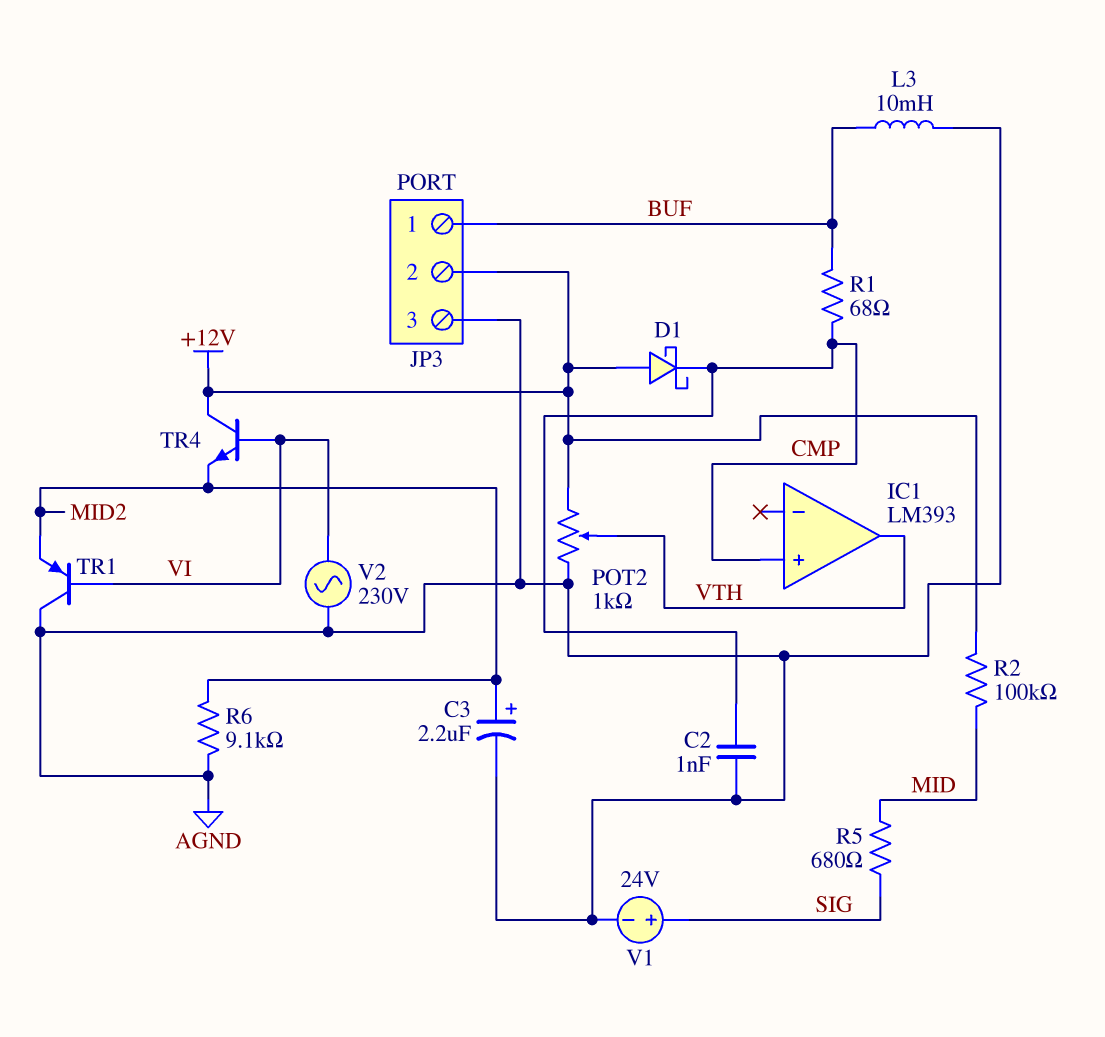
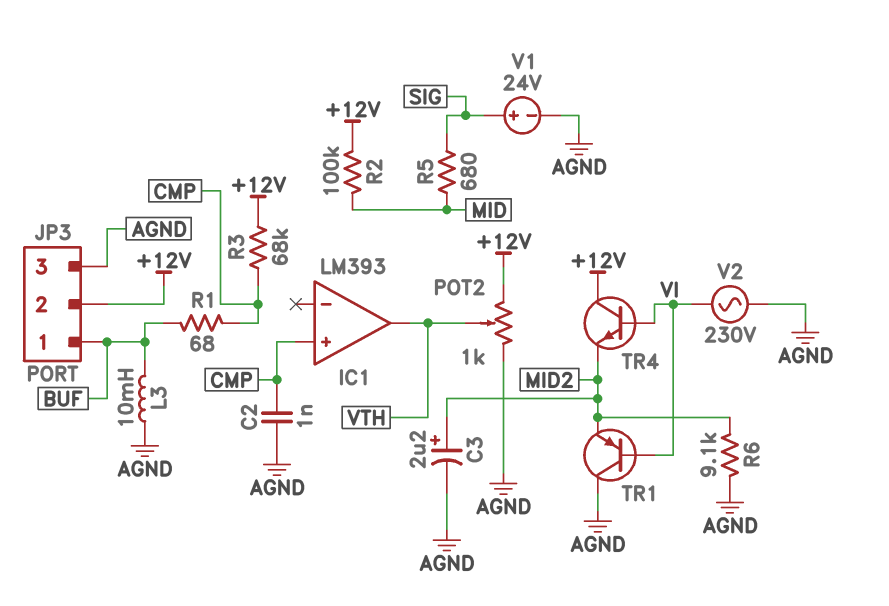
D1: schottky (A +12V, K CMP) -> none
R3: none -> 68k (+12V, CMP)

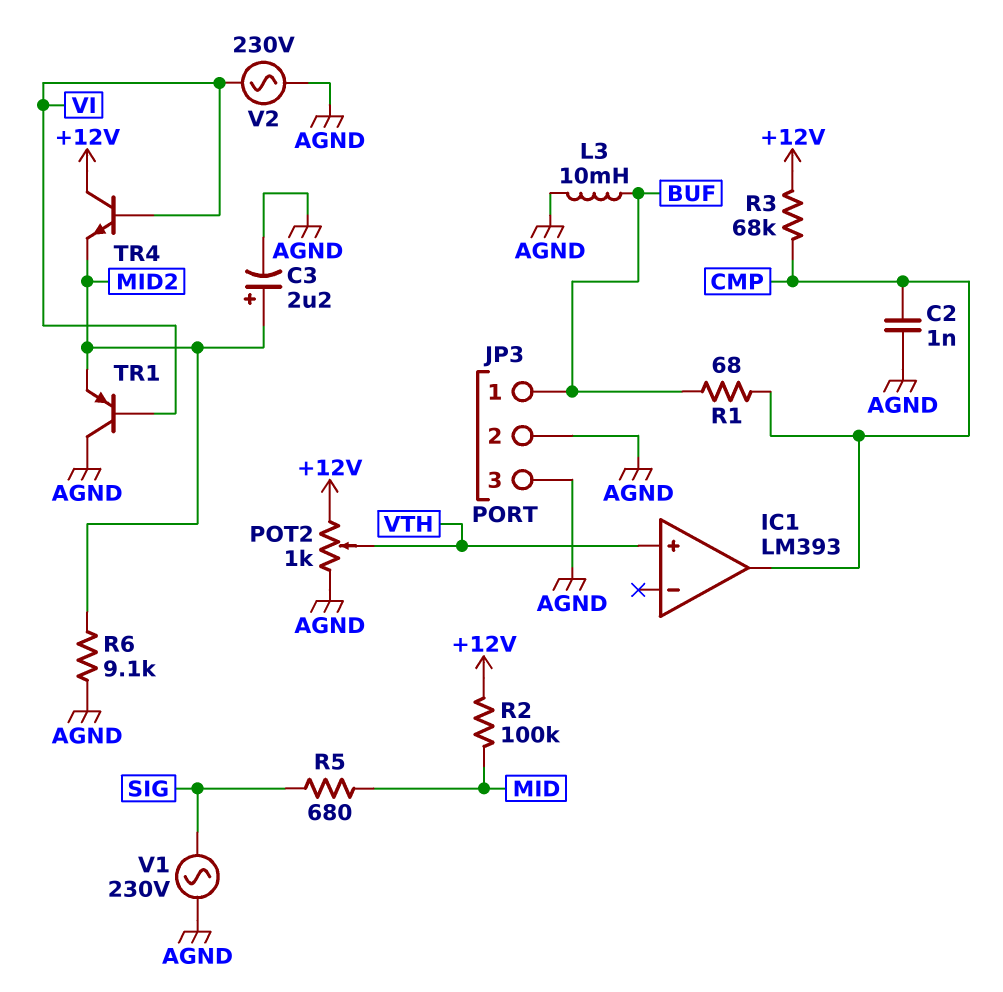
IC1 pin in+: CMP -> VTH
IC1 pin out: VTH -> CMP
JP3 pin 2: +12V -> AGND
V1: 24V (plus SIG, minus AGND) -> AC 230V (AGND, SIG)

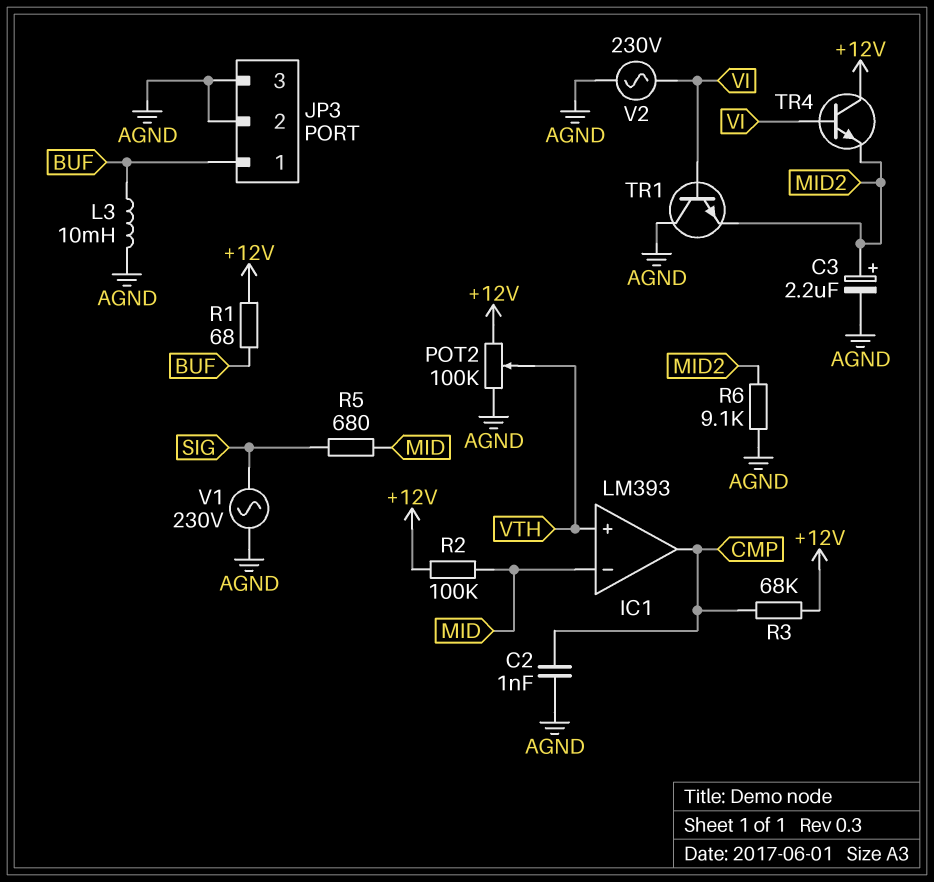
IC1 pin in-: none -> MID
POT2: 1k (+12V, AGND, wiper VTH) -> 100k (+12V, AGND, wiper VTH)
R1: 68 (BUF, CMP) -> 68 (+12V, BUF)
TR1: PNP (B VI, C AGND, E MID2) -> NPN (B VI, C AGND, E MID2)

